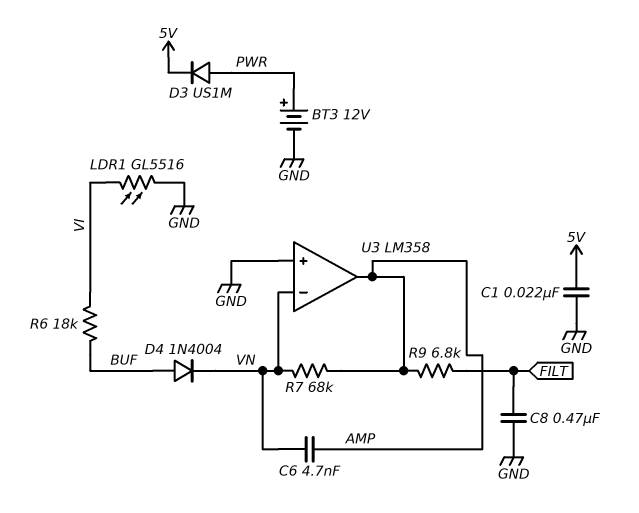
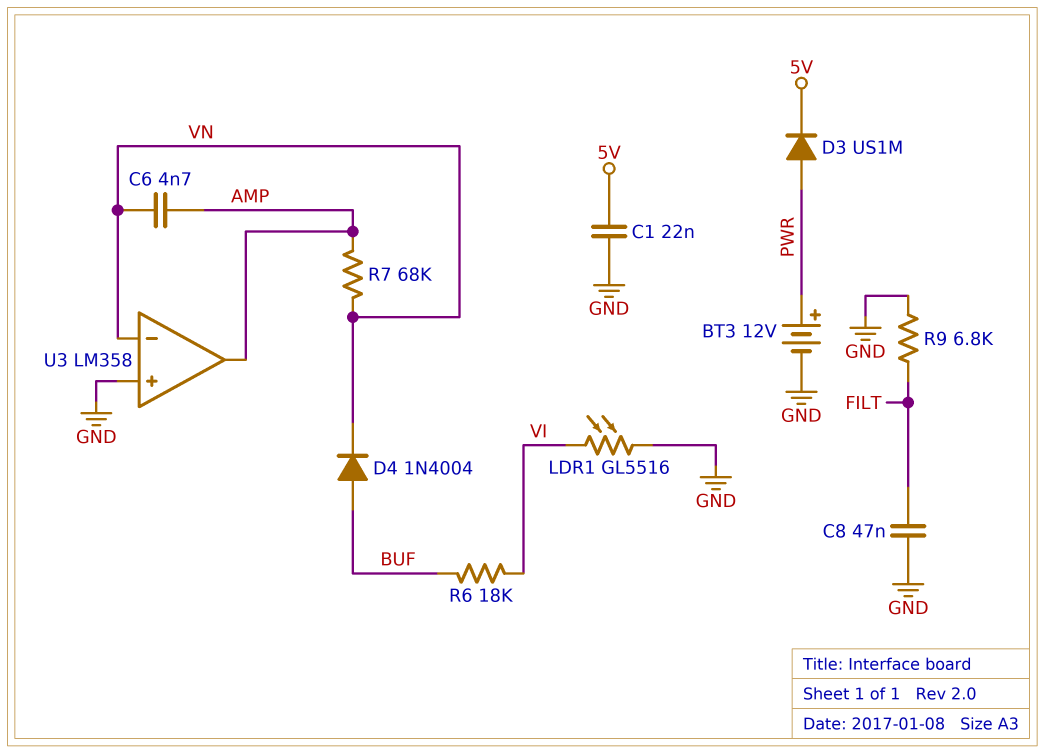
C8: 470nF (FILT, GND) -> 47nF (FILT, GND)
R9: 6.8k (AMP, FILT) -> 6.8k (FILT, GND)

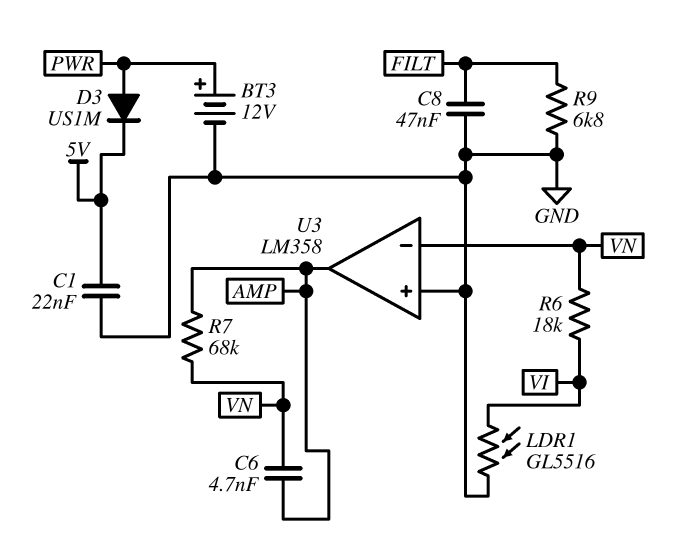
D4: diode 1N4004 (A BUF, K VN) -> none
R6: 18k (BUF, VI) -> 18k (VI, VN)

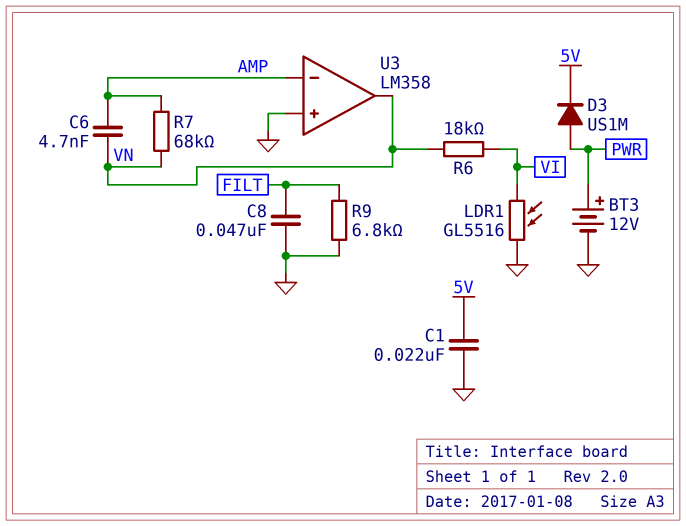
U3 pin in-: VN -> AMP
U3 pin out: AMP -> VN

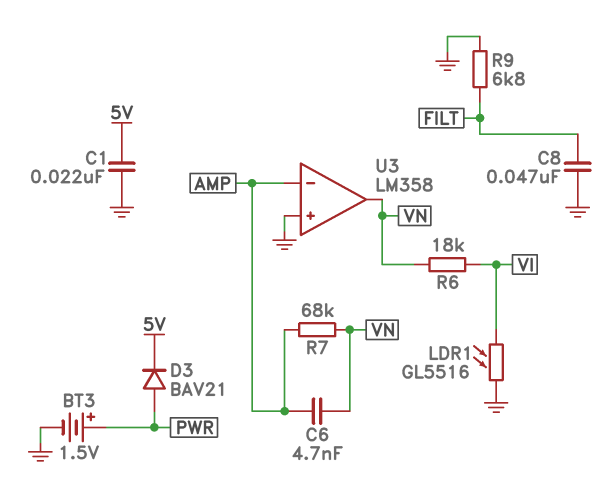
BT3: 12V (plus PWR, minus GND) -> 1.5V (plus PWR, minus GND)
D3: diode US1M (A PWR, K 5V) -> diode BAV21 (A PWR, K 5V)

